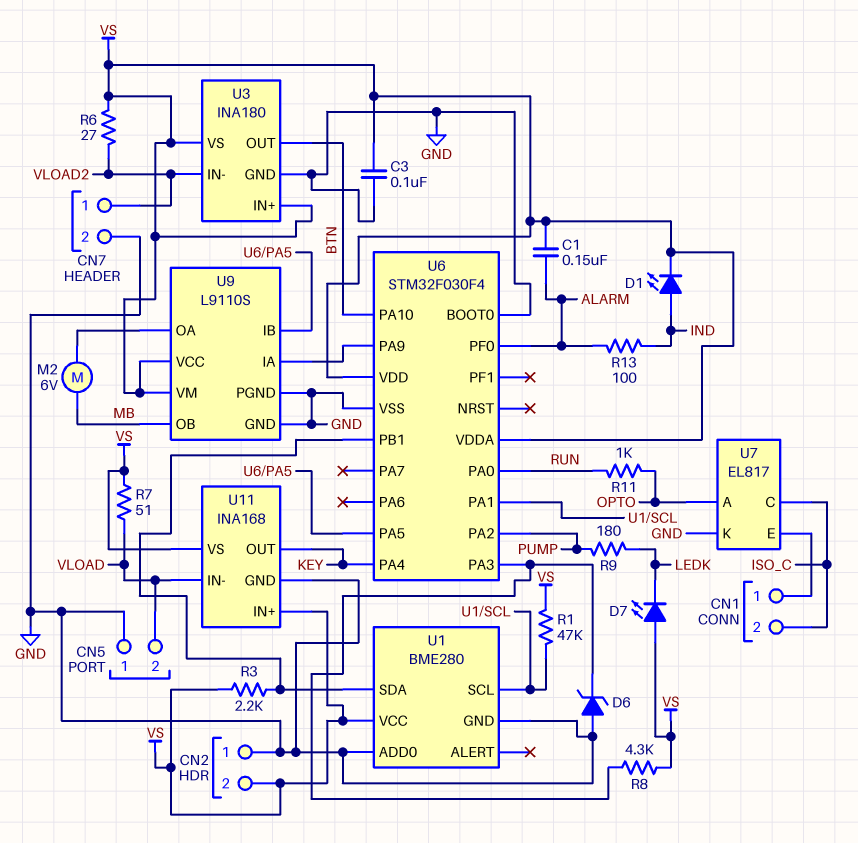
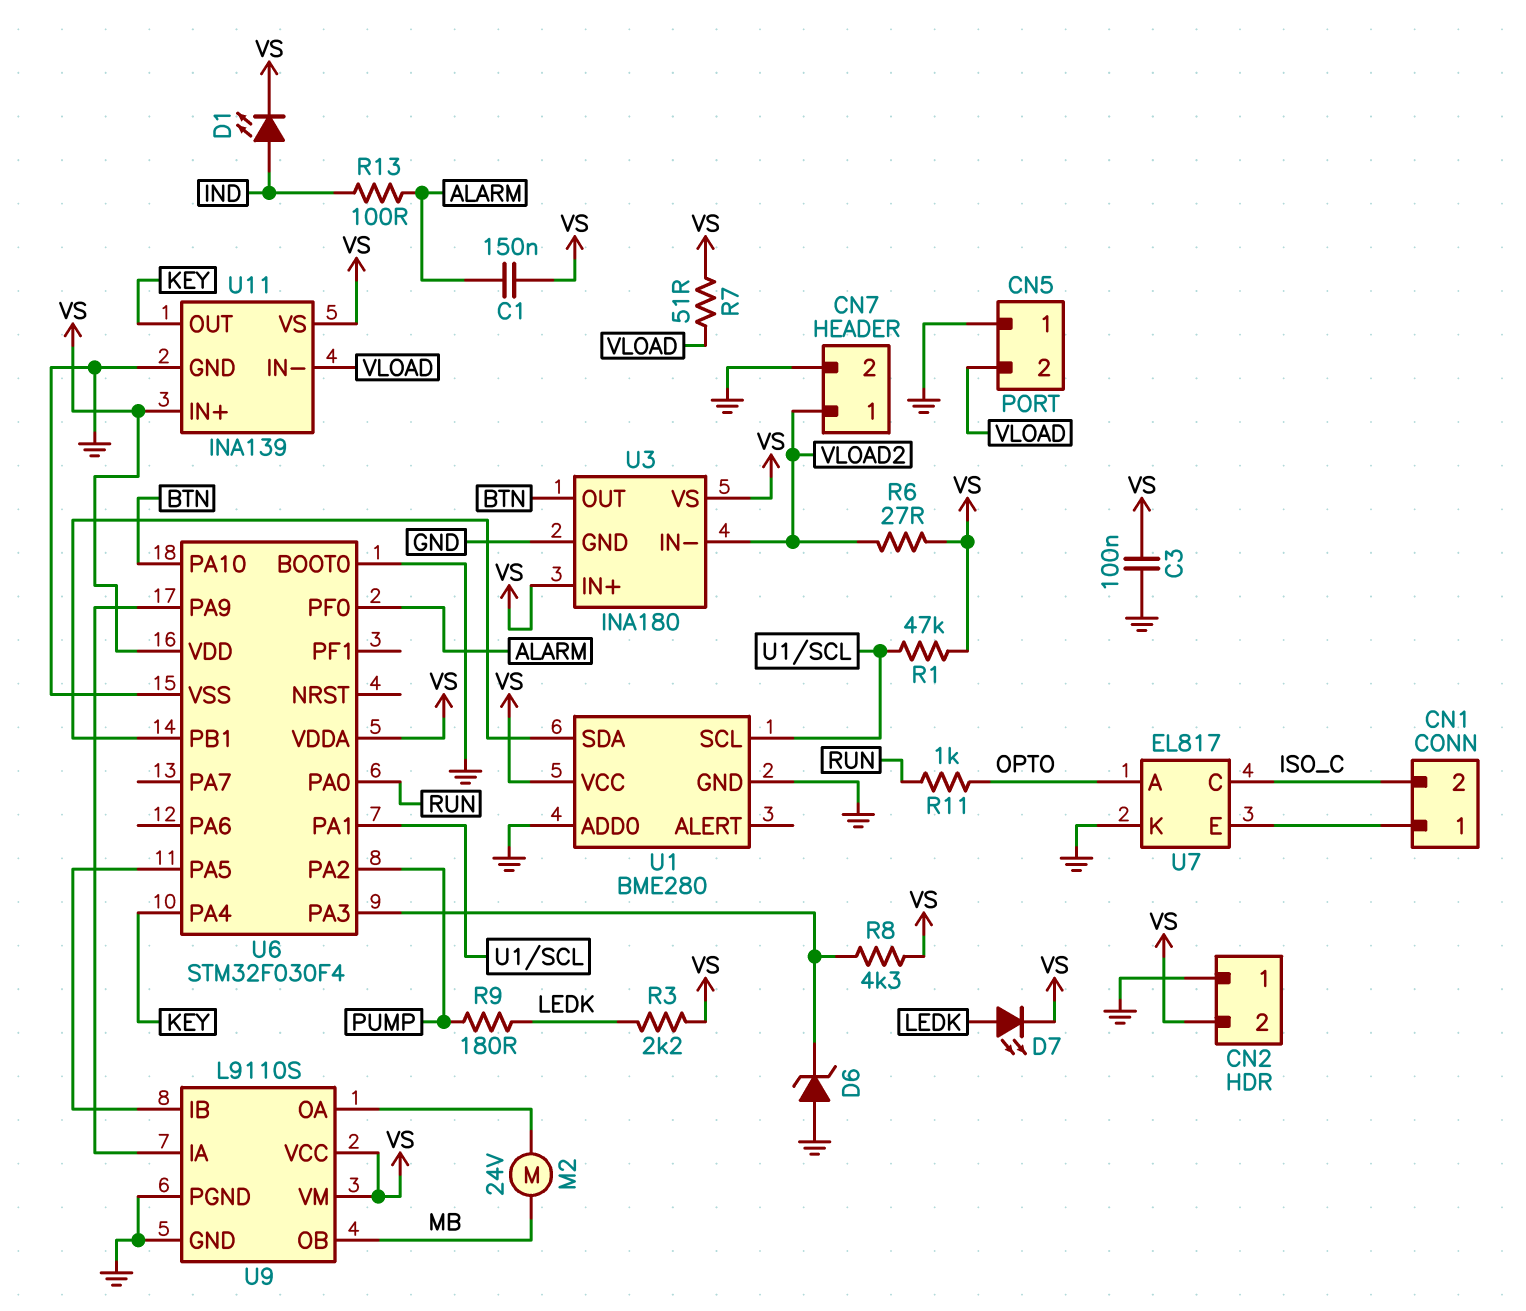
D7: LED (A VS, K LEDK) -> LED (A LEDK, K VS)
M2: motor 6V (MB, U9/OA) -> motor 24V (MB, U9/OA)
R3: 2.2k (U1/SDA, VS) -> 2.2k (LEDK, VS)
U11: INA168 -> INA139

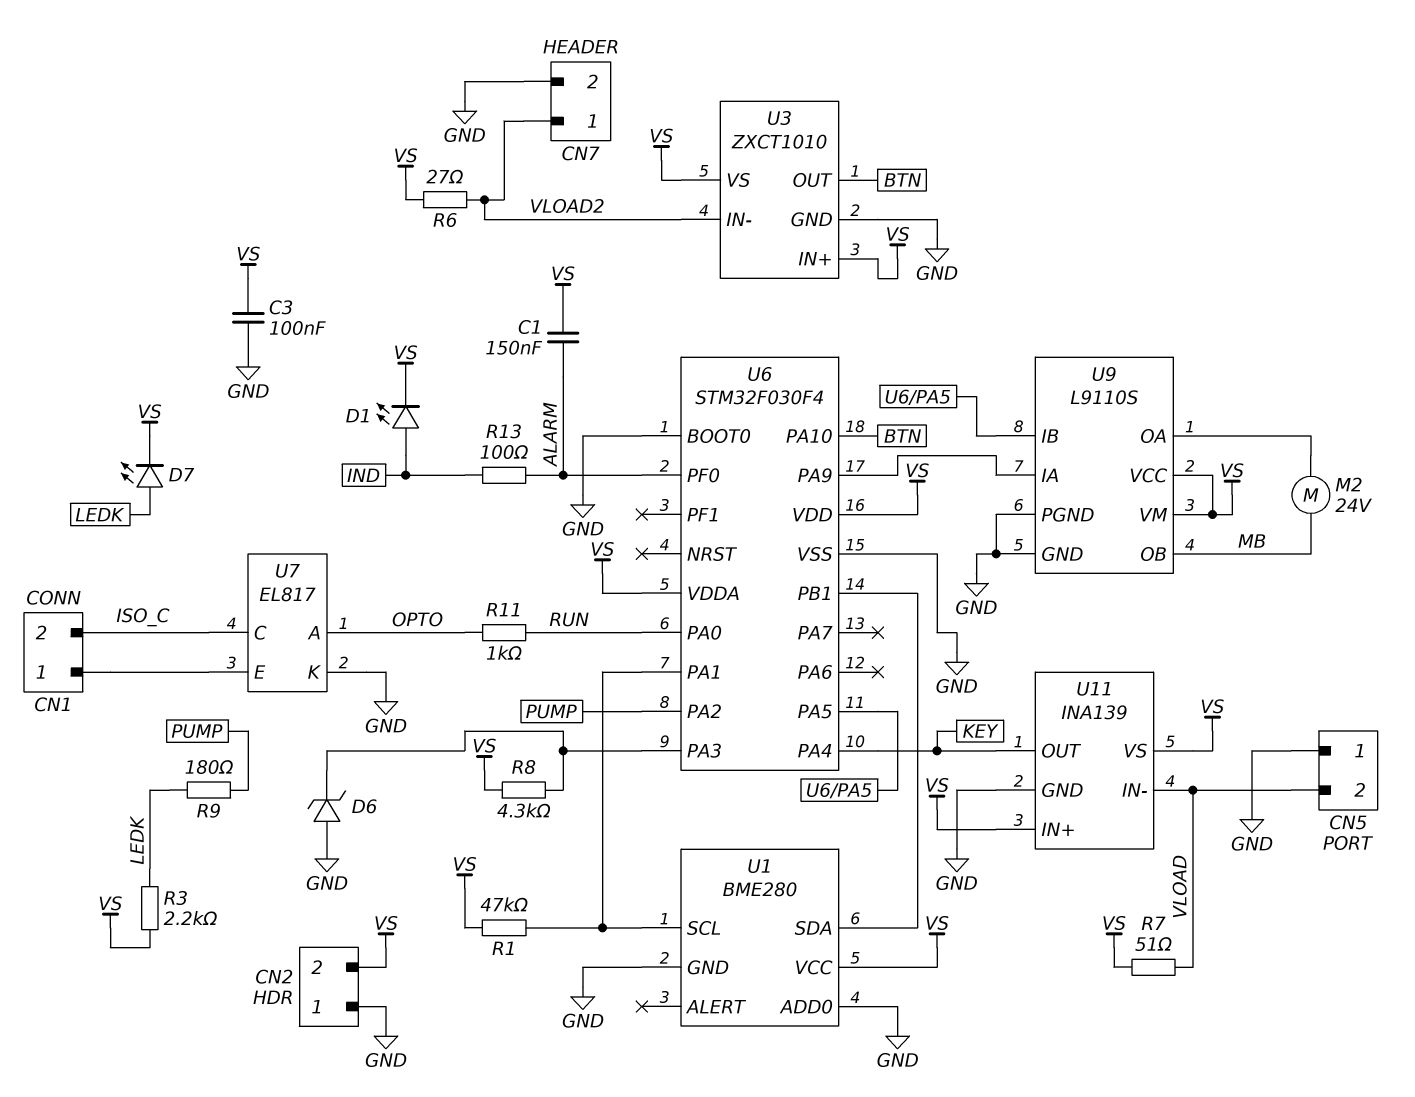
U3: INA180 -> ZXCT1010

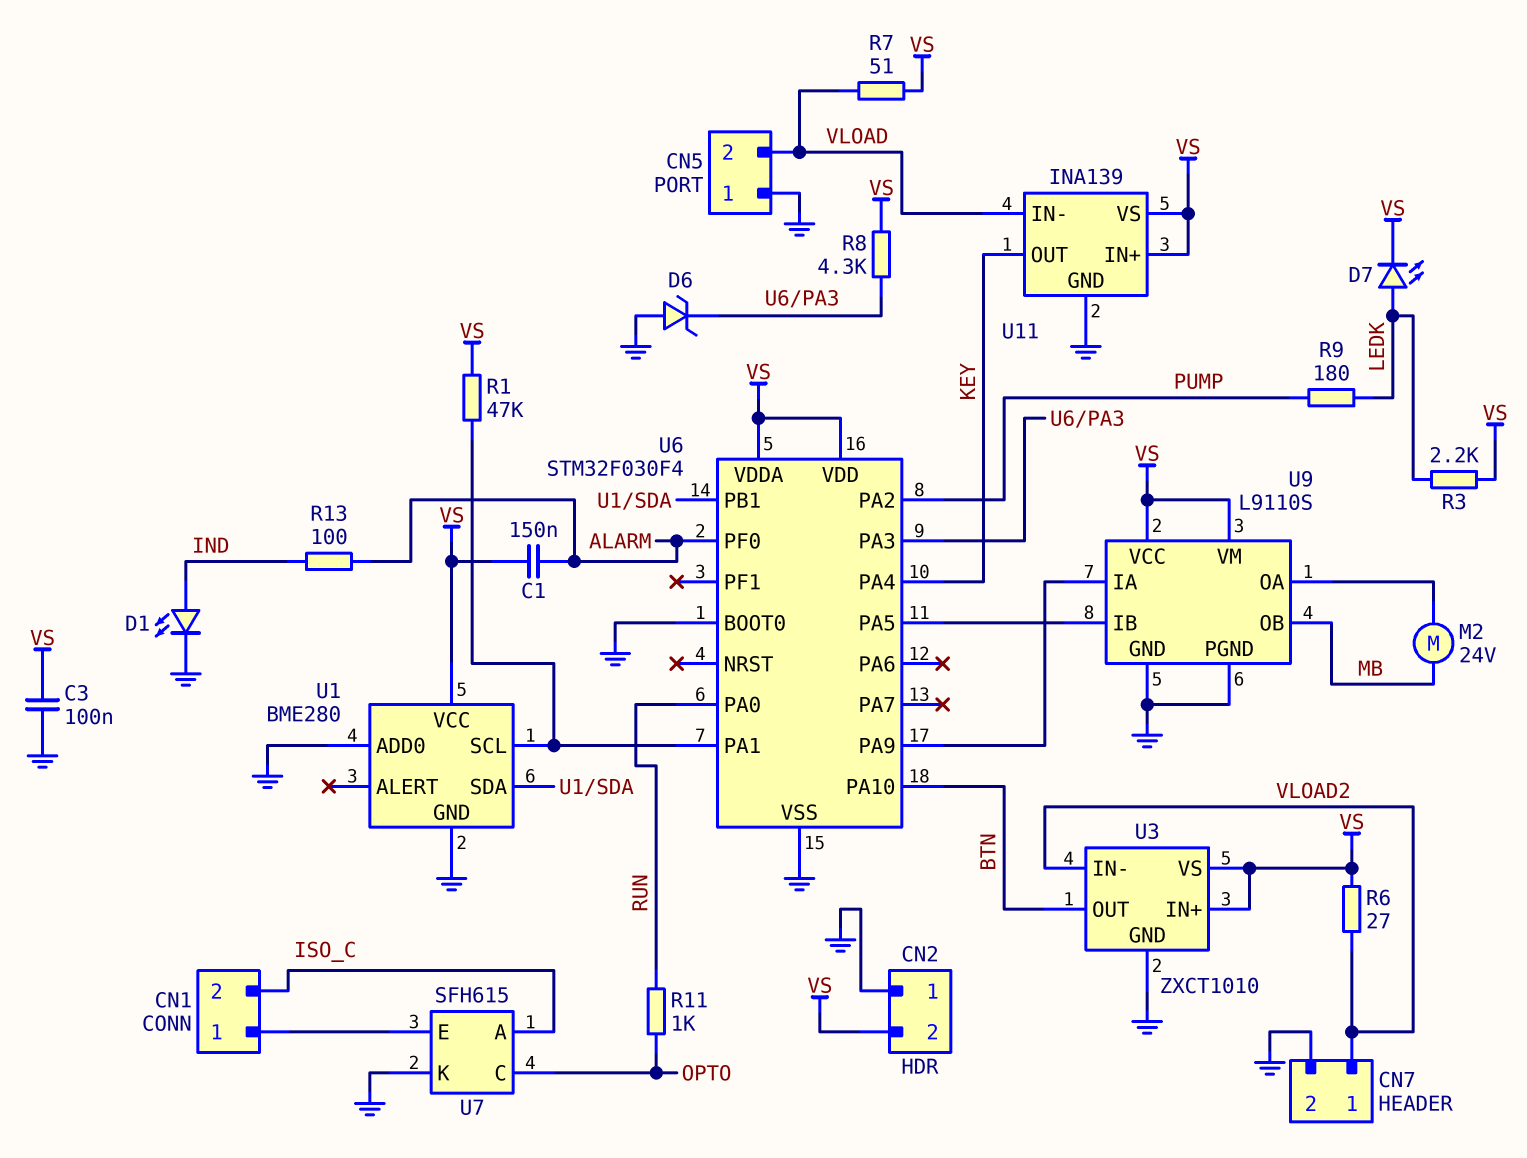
D1: LED (A IND, K VS) -> LED (A IND, K GND)
U7: EL817 -> SFH615
U7 pin A: OPTO -> ISO_C
U7 pin C: ISO_C -> OPTO

